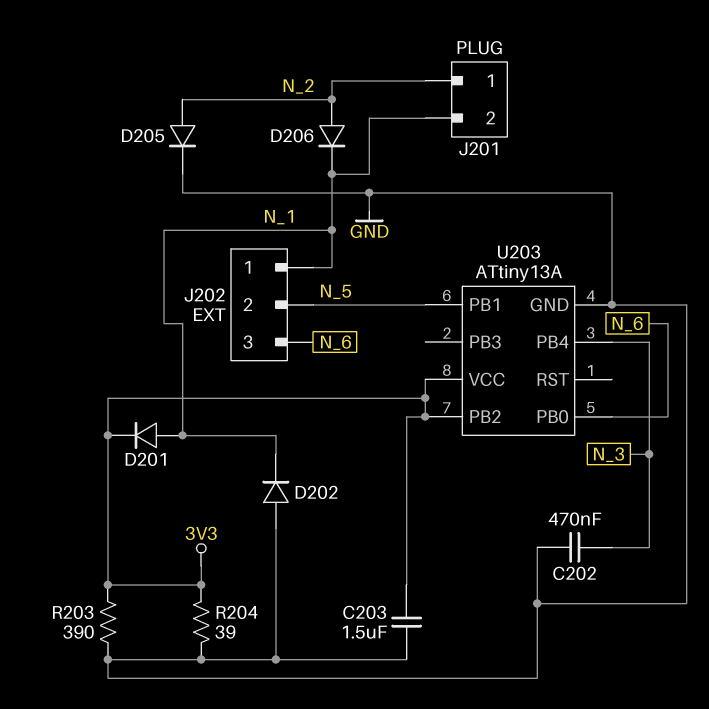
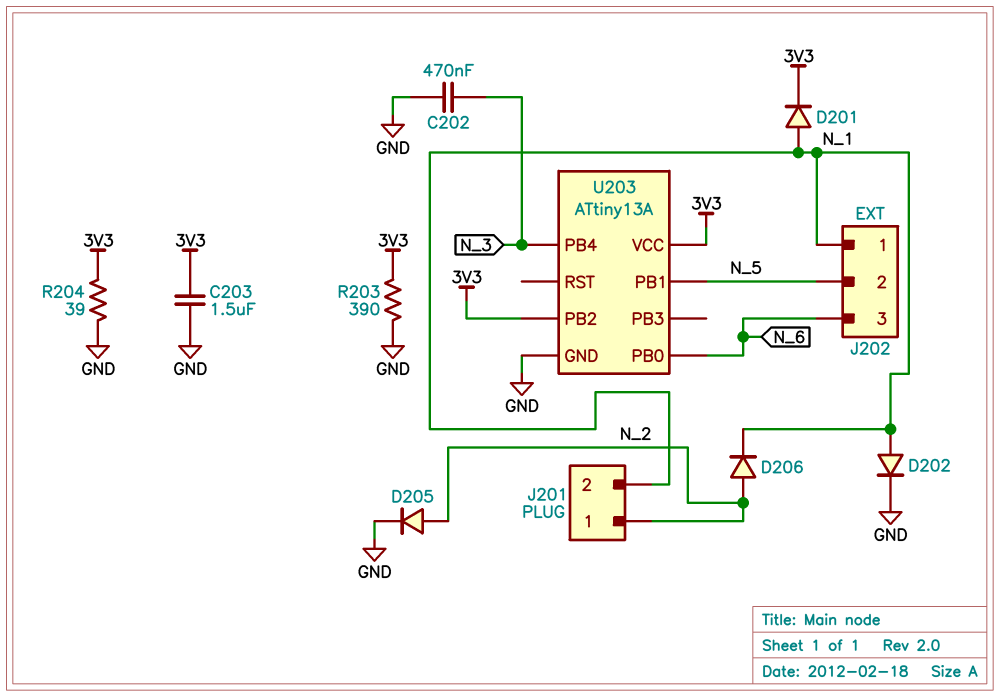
D202: diode (A GND, K N_1) -> diode (A N_1, K GND)

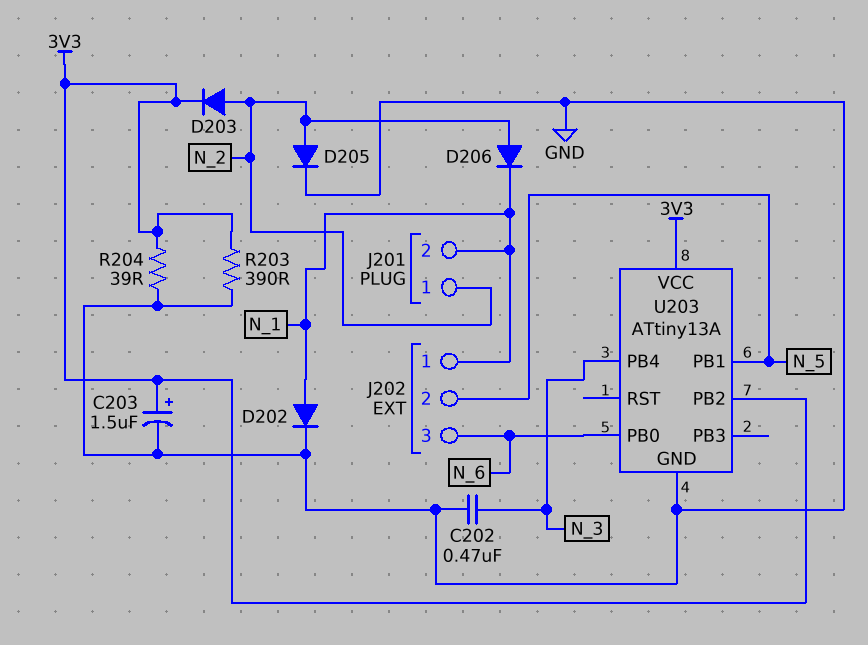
C203: 1.5uF (3V3, GND) -> 1.5uF (plus 3V3, minus GND)
D201: diode (A N_1, K 3V3) -> none
D203: none -> diode (A N_2, K 3V3)

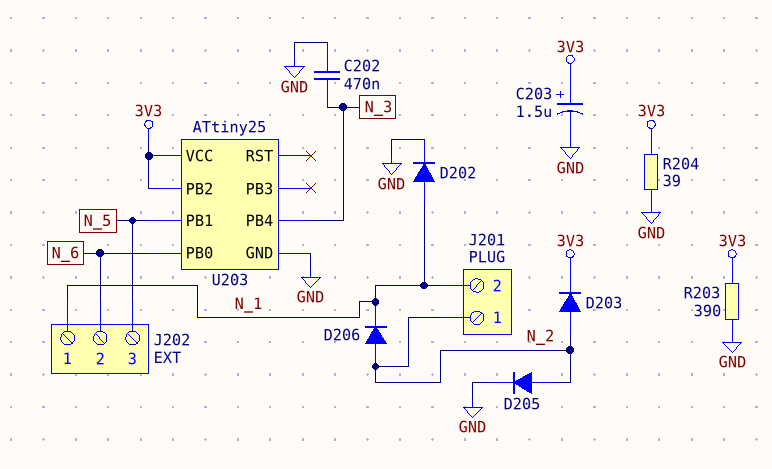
J202 pin 2: N_5 -> N_6
J202 pin 3: N_6 -> N_5
U203: ATtiny13A -> ATtiny25

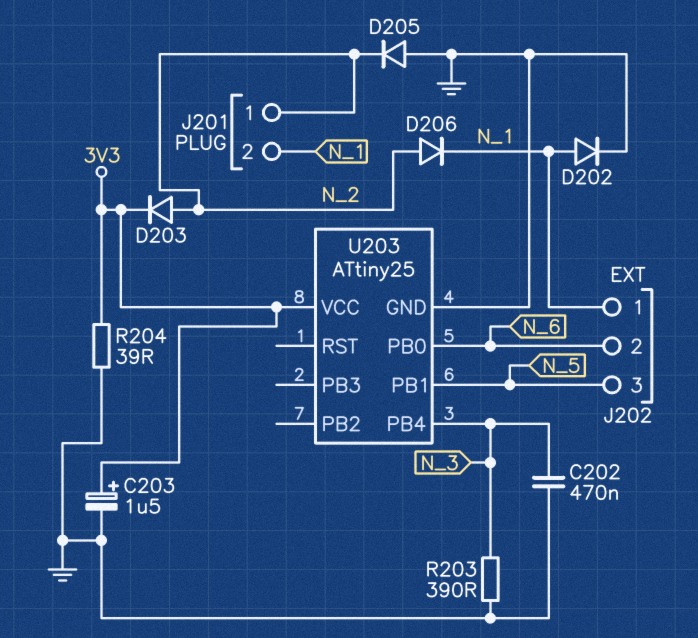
D205: diode (A N_2, K GND) -> diode (A GND, K N_2)
R203: 390 (3V3, GND) -> 390 (GND, N_3)
U203 pin PB2: 3V3 -> none

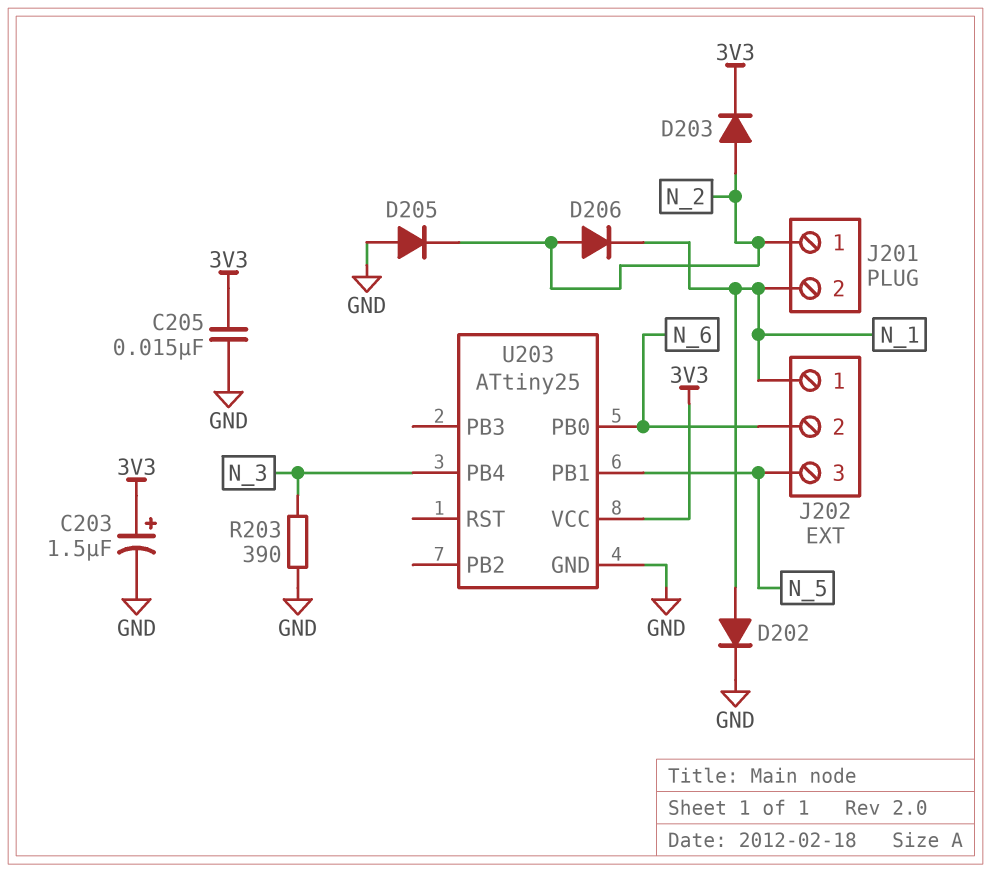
C202: 470nF (GND, N_3) -> none
C205: none -> 15nF (3V3, GND)
R204: 39 (3V3, GND) -> none

